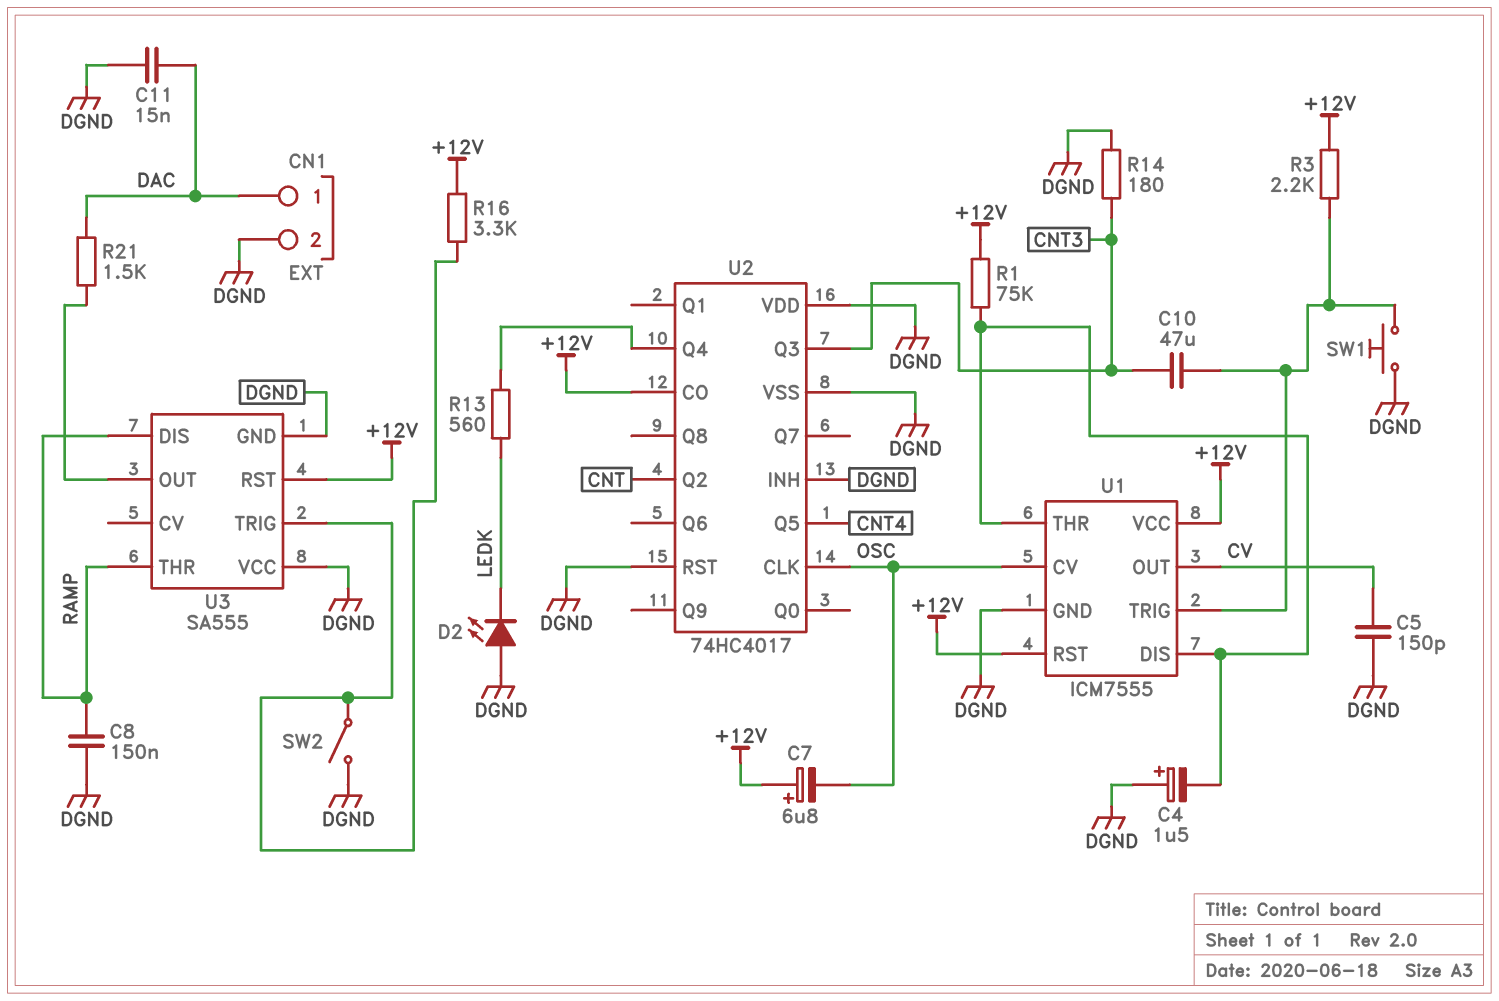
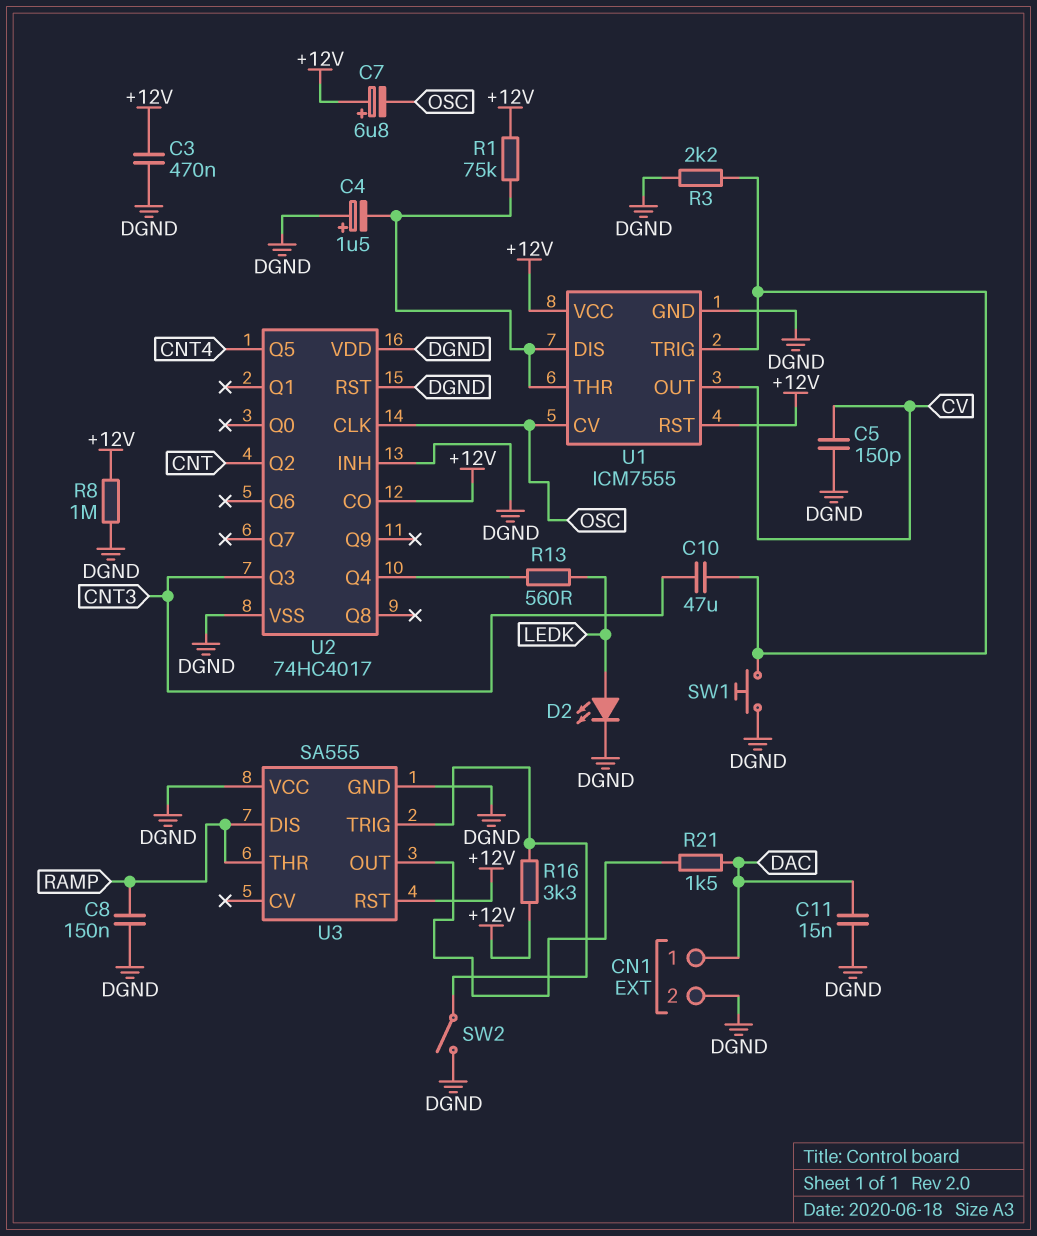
C3: none -> 470nF (+12V, DGND)
D2: LED (A DGND, K LEDK) -> LED (A LEDK, K DGND)
R3: 2.2k (+12V, U1/TRIG) -> 2.2k (DGND, U1/TRIG)
R8: none -> 1M (+12V, DGND)
R14: 180 (CNT3, DGND) -> none

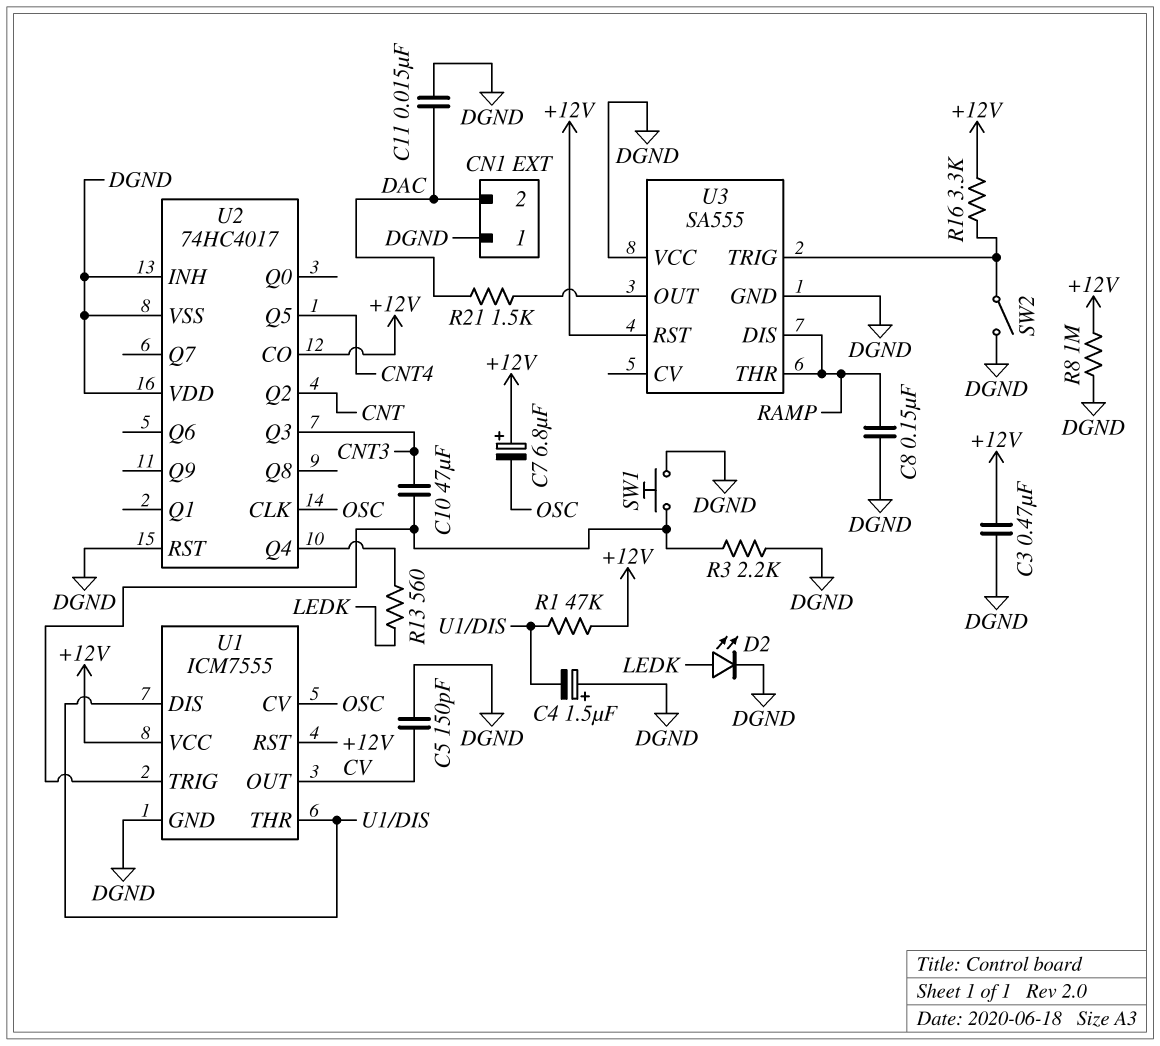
CN1 pin 1: DAC -> DGND
CN1 pin 2: DGND -> DAC
R1: 75k (+12V, U1/DIS) -> 47k (+12V, U1/DIS)

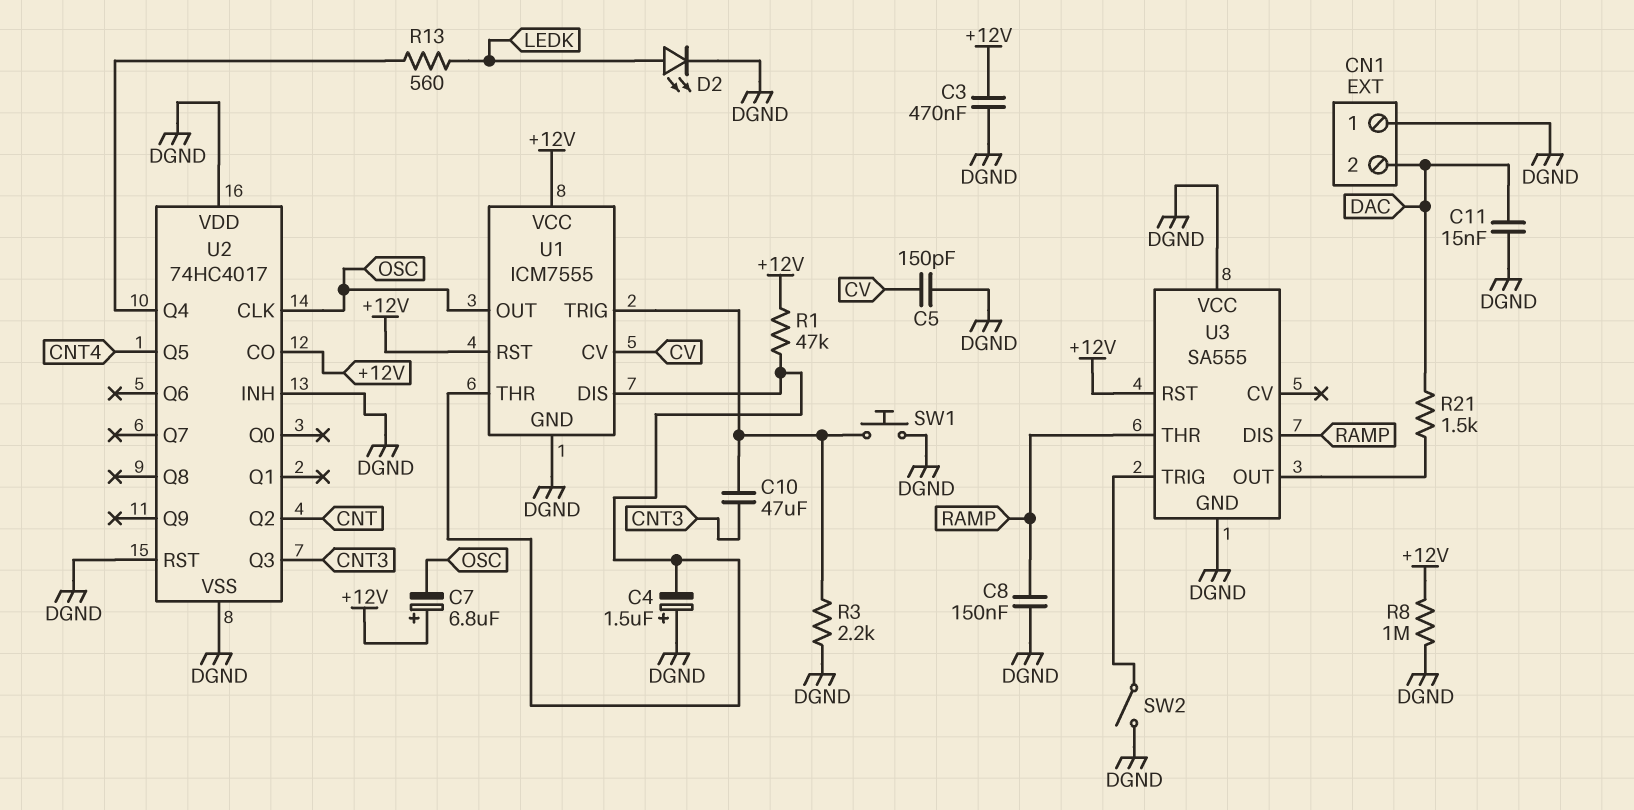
R16: 3.3k (+12V, U3/TRIG) -> none
U1 pin CV: OSC -> CV
U1 pin OUT: CV -> OSC

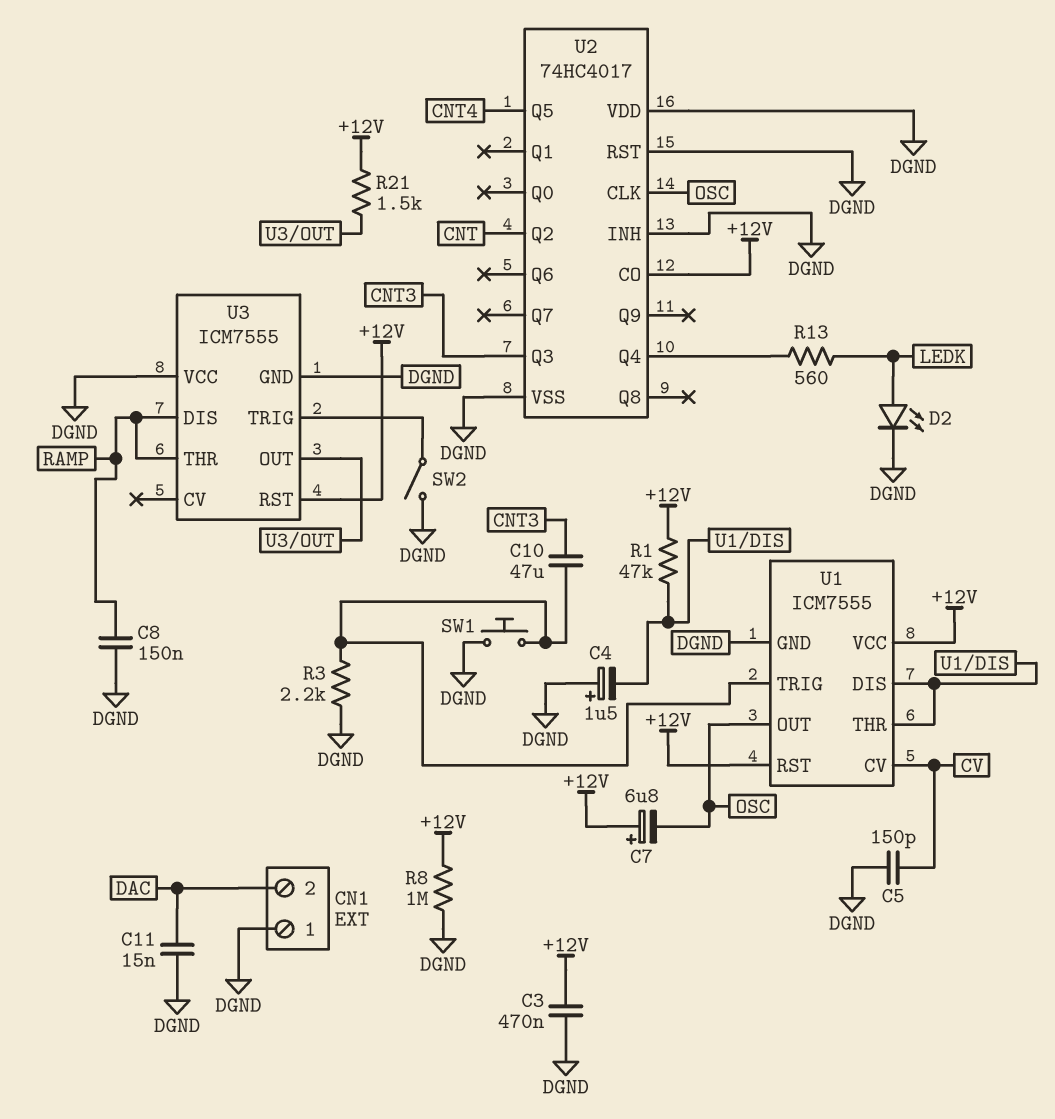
R21: 1.5k (DAC, U3/OUT) -> 1.5k (+12V, U3/OUT)
U3: SA555 -> ICM7555

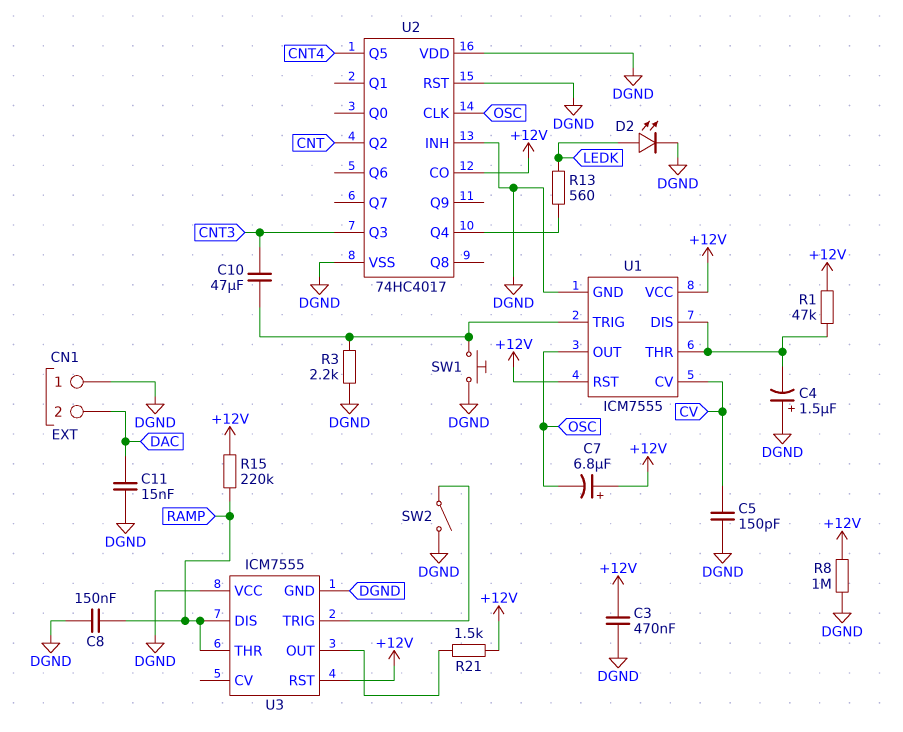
R15: none -> 220k (+12V, RAMP)

